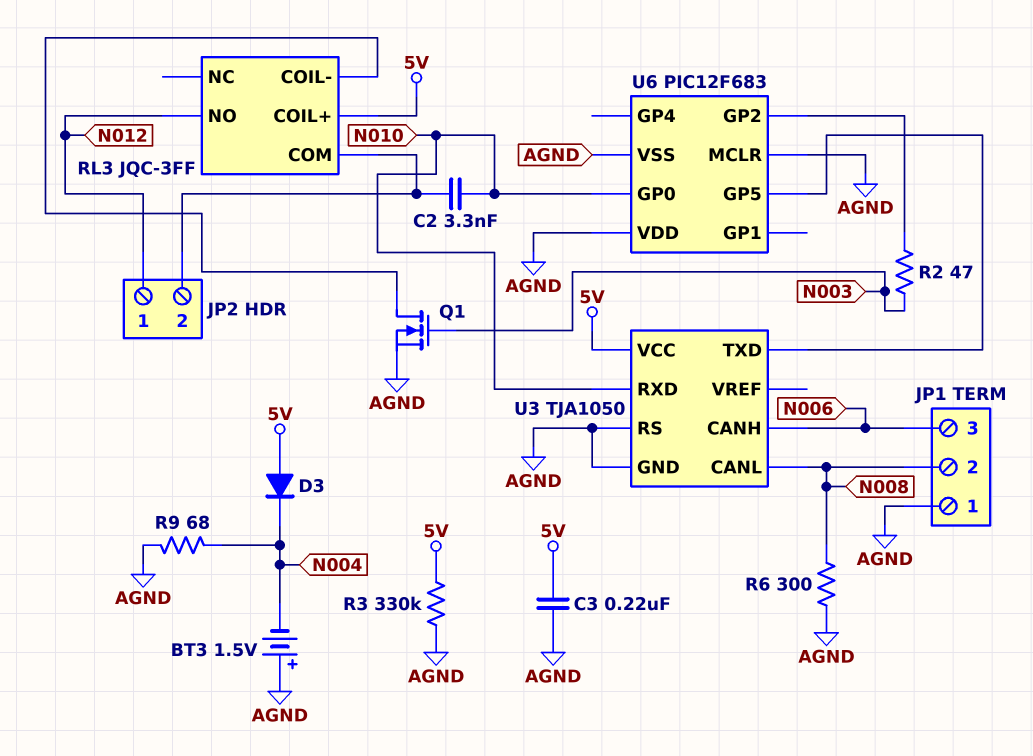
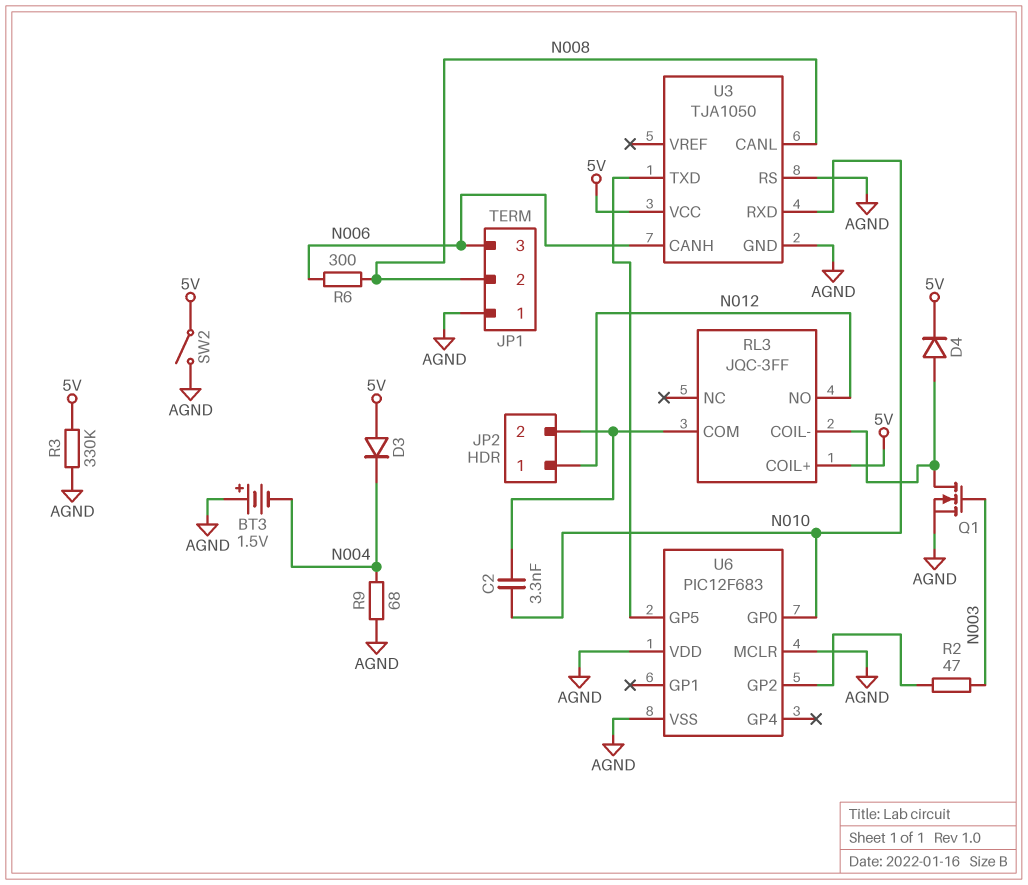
C3: 220nF (5V, AGND) -> none
D4: none -> diode (A RL3/COIL-, K 5V)
R6: 300 (AGND, N008) -> 300 (N006, N008)
SW2: none -> switch (5V, AGND)

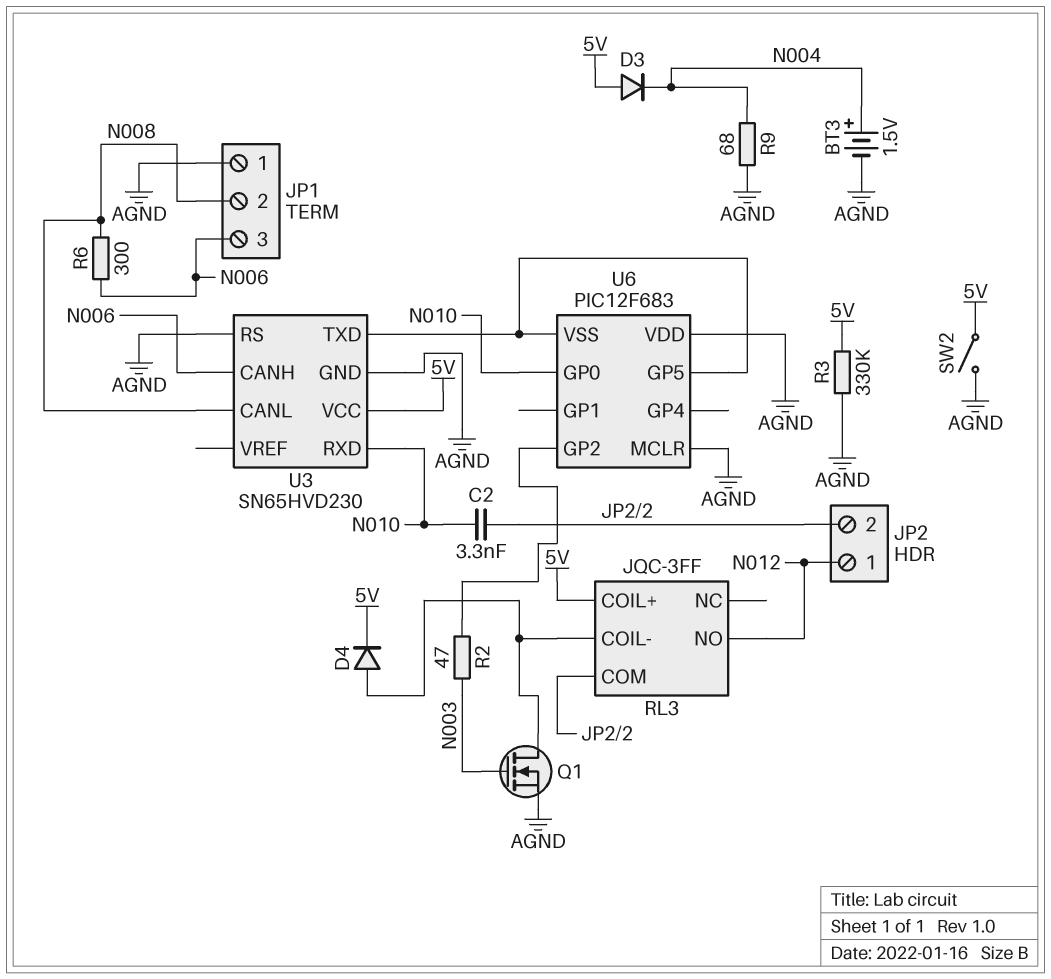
BT3: 1.5V (plus AGND, minus N004) -> 1.5V (plus N004, minus AGND)
U3: TJA1050 -> SN65HVD230
U6 pin VSS: AGND -> U3/TXD

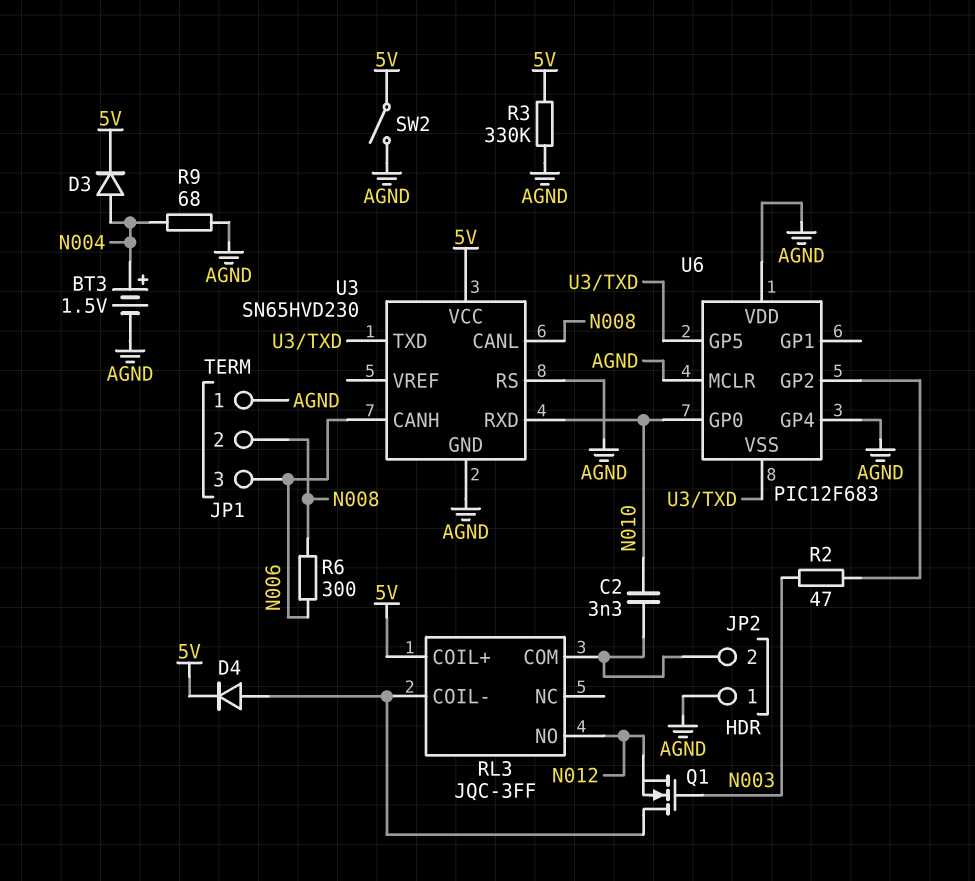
D3: diode (A 5V, K N004) -> diode (A N004, K 5V)
JP2 pin 1: N012 -> AGND
Q1: NMOS (G N003, D RL3/COIL-, S AGND) -> NMOS (G N003, D RL3/COIL-, S N012)
U6 pin GP4: none -> AGND

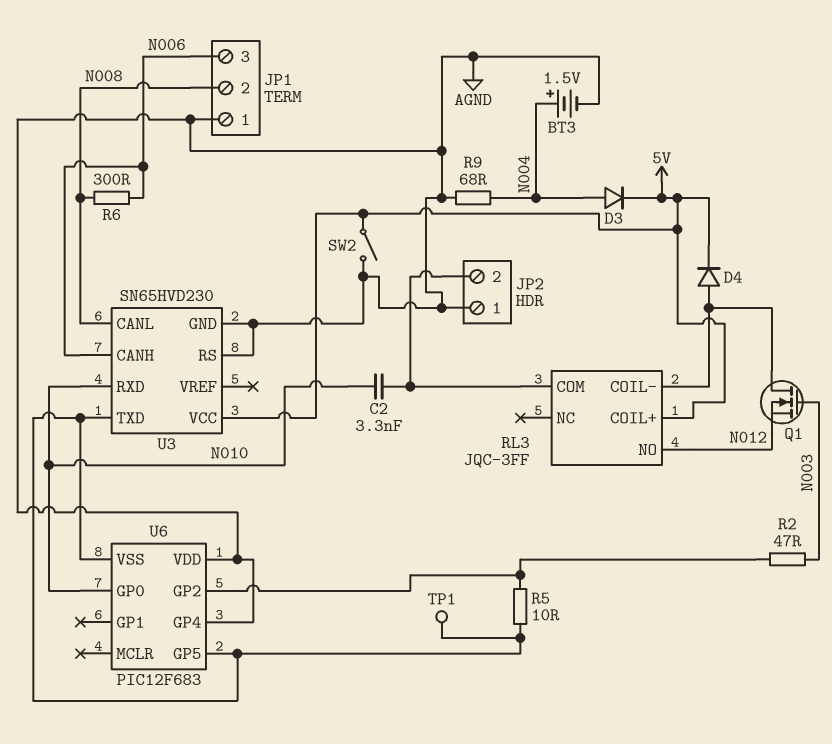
R3: 330k (5V, AGND) -> none
R5: none -> 10 (U3/TXD, U6/GP2)
TP1: none -> test point (U3/TXD)
U6 pin MCLR: AGND -> none

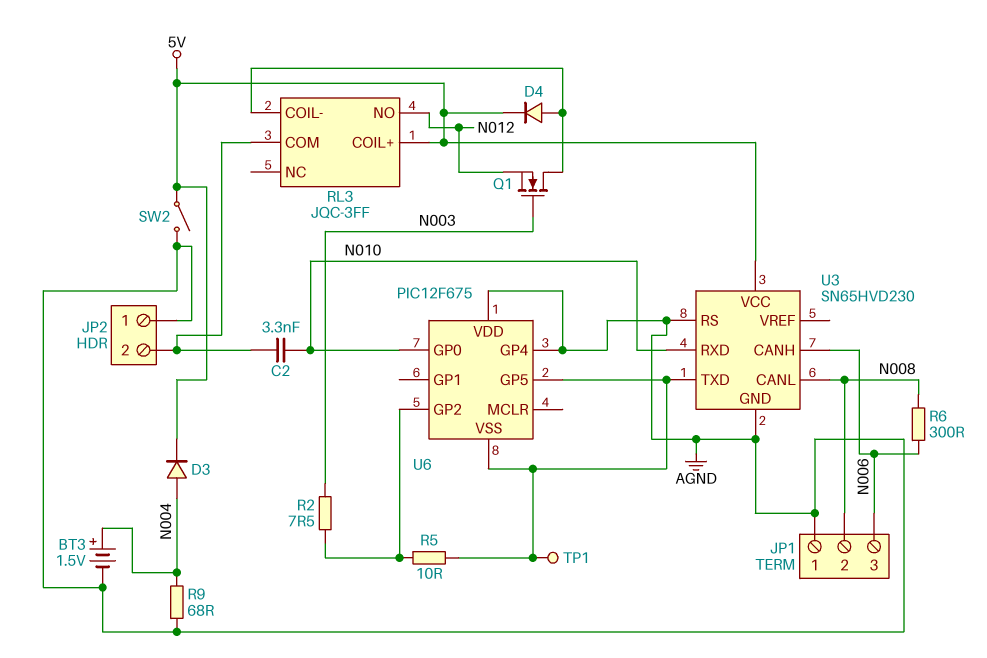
R2: 47 (N003, U6/GP2) -> 7.5 (N003, U6/GP2)
U6: PIC12F683 -> PIC12F675

